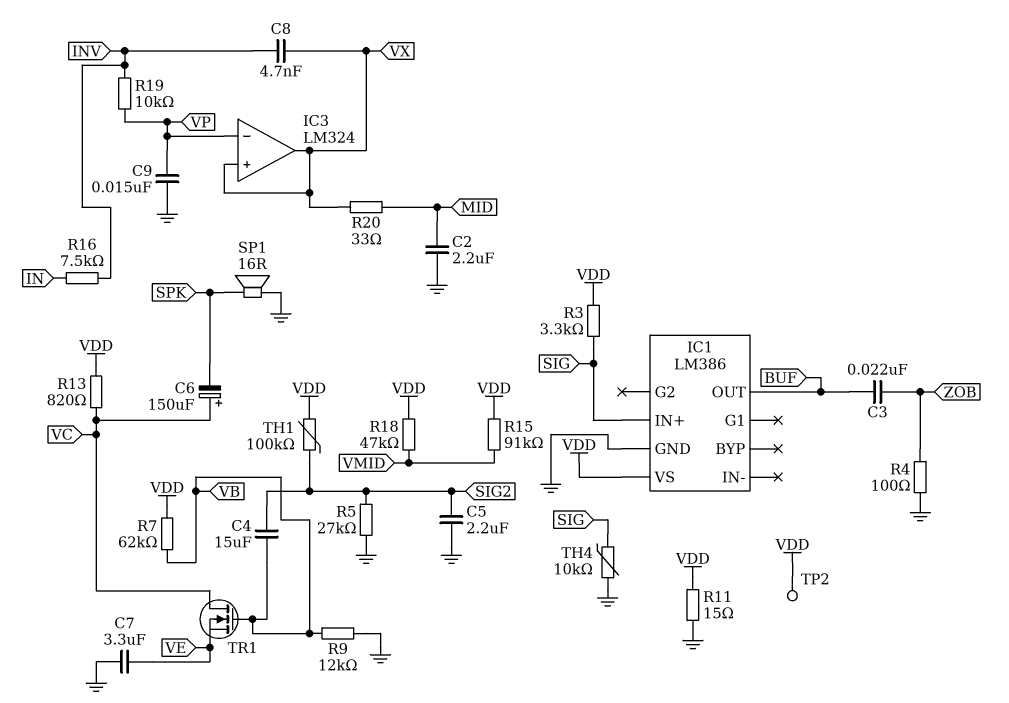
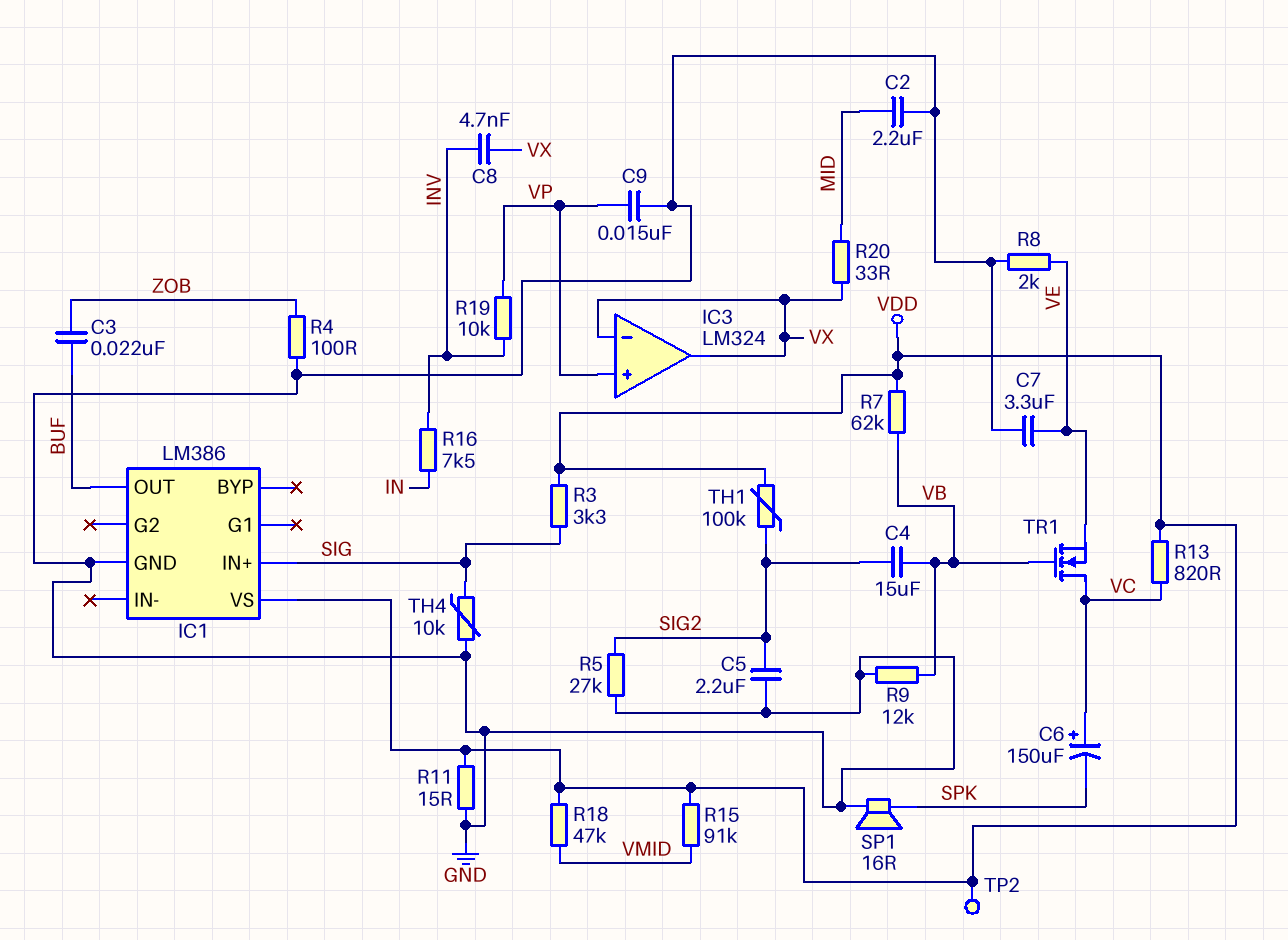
IC3 pin in+: VX -> VP
IC3 pin in-: VP -> VX
R8: none -> 2k (GND, VE)

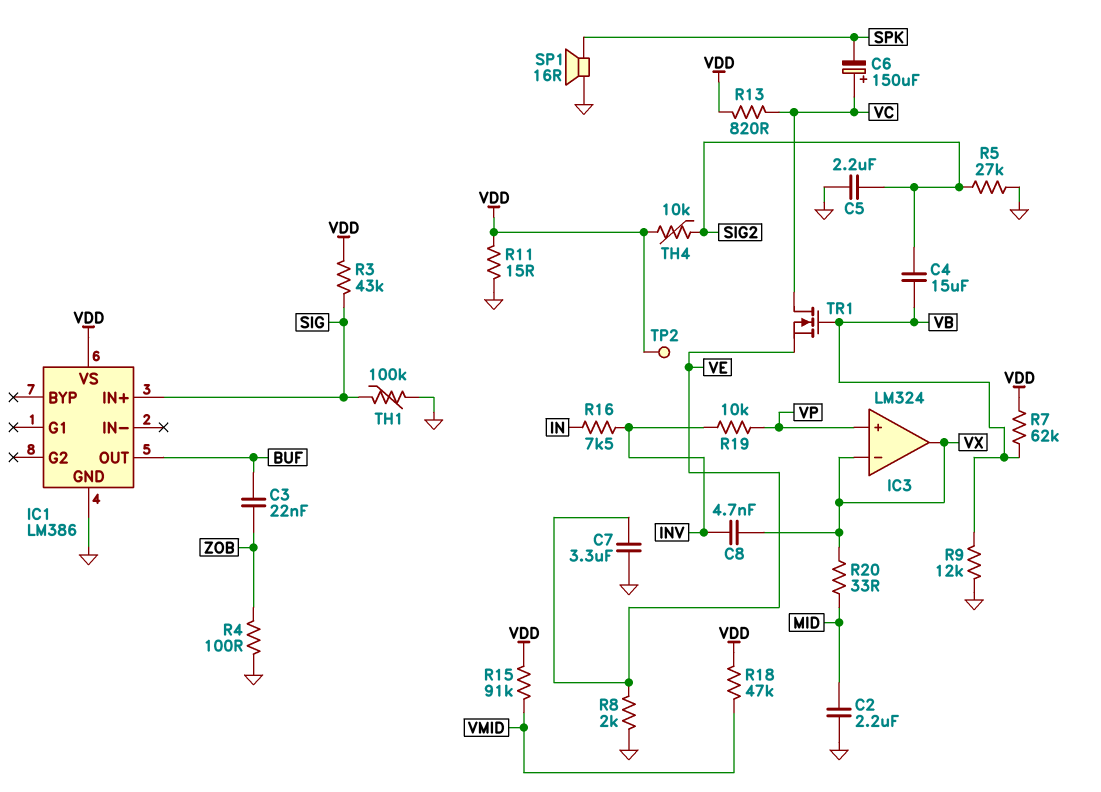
C9: 15nF (GND, VP) -> none
R3: 3.3k (SIG, VDD) -> 43k (SIG, VDD)
TH1: 100k (SIG2, VDD) -> 100k (GND, SIG)
TH4: 10k (GND, SIG) -> 10k (SIG2, VDD)

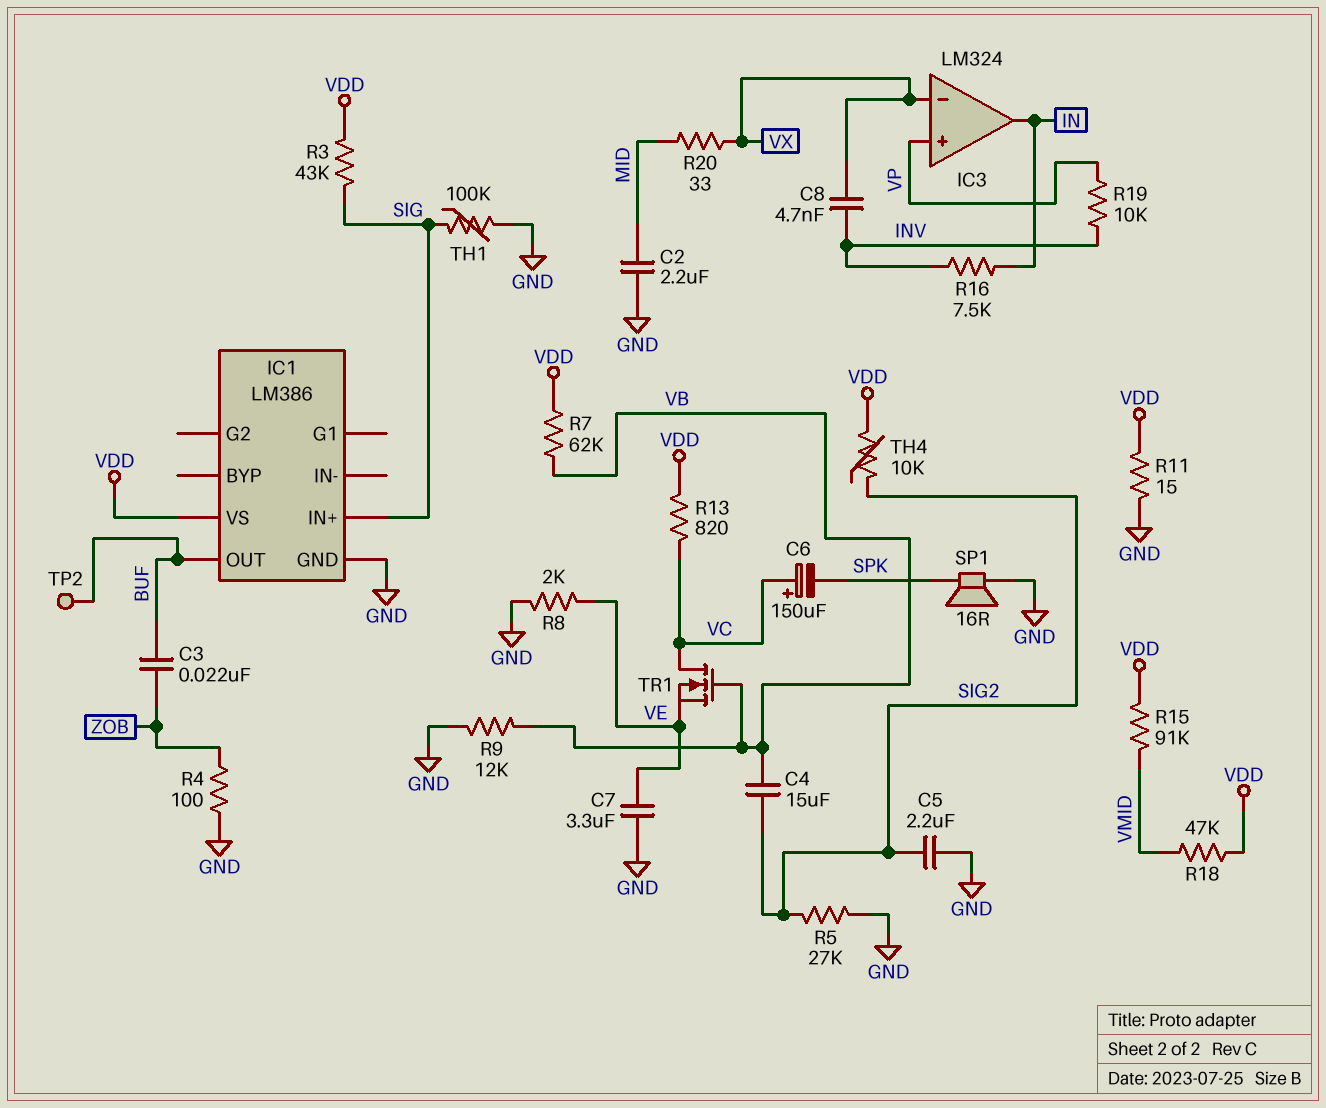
IC3 pin out: VX -> IN
TP2: test point (VDD) -> test point (BUF)

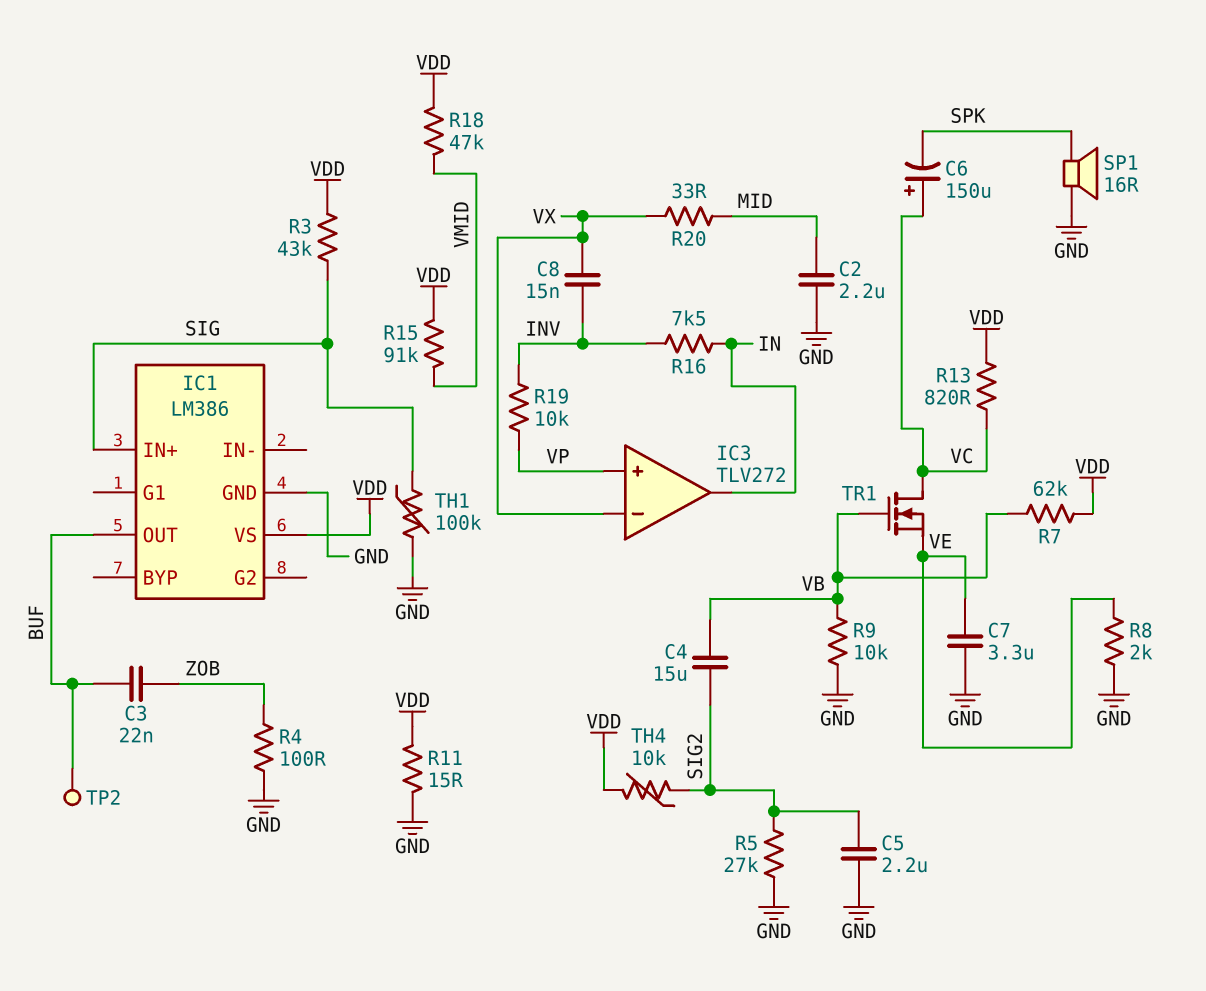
C8: 4.7nF (INV, VX) -> 15nF (INV, VX)
IC3: LM324 -> TLV272
R9: 12k (GND, VB) -> 10k (GND, VB)

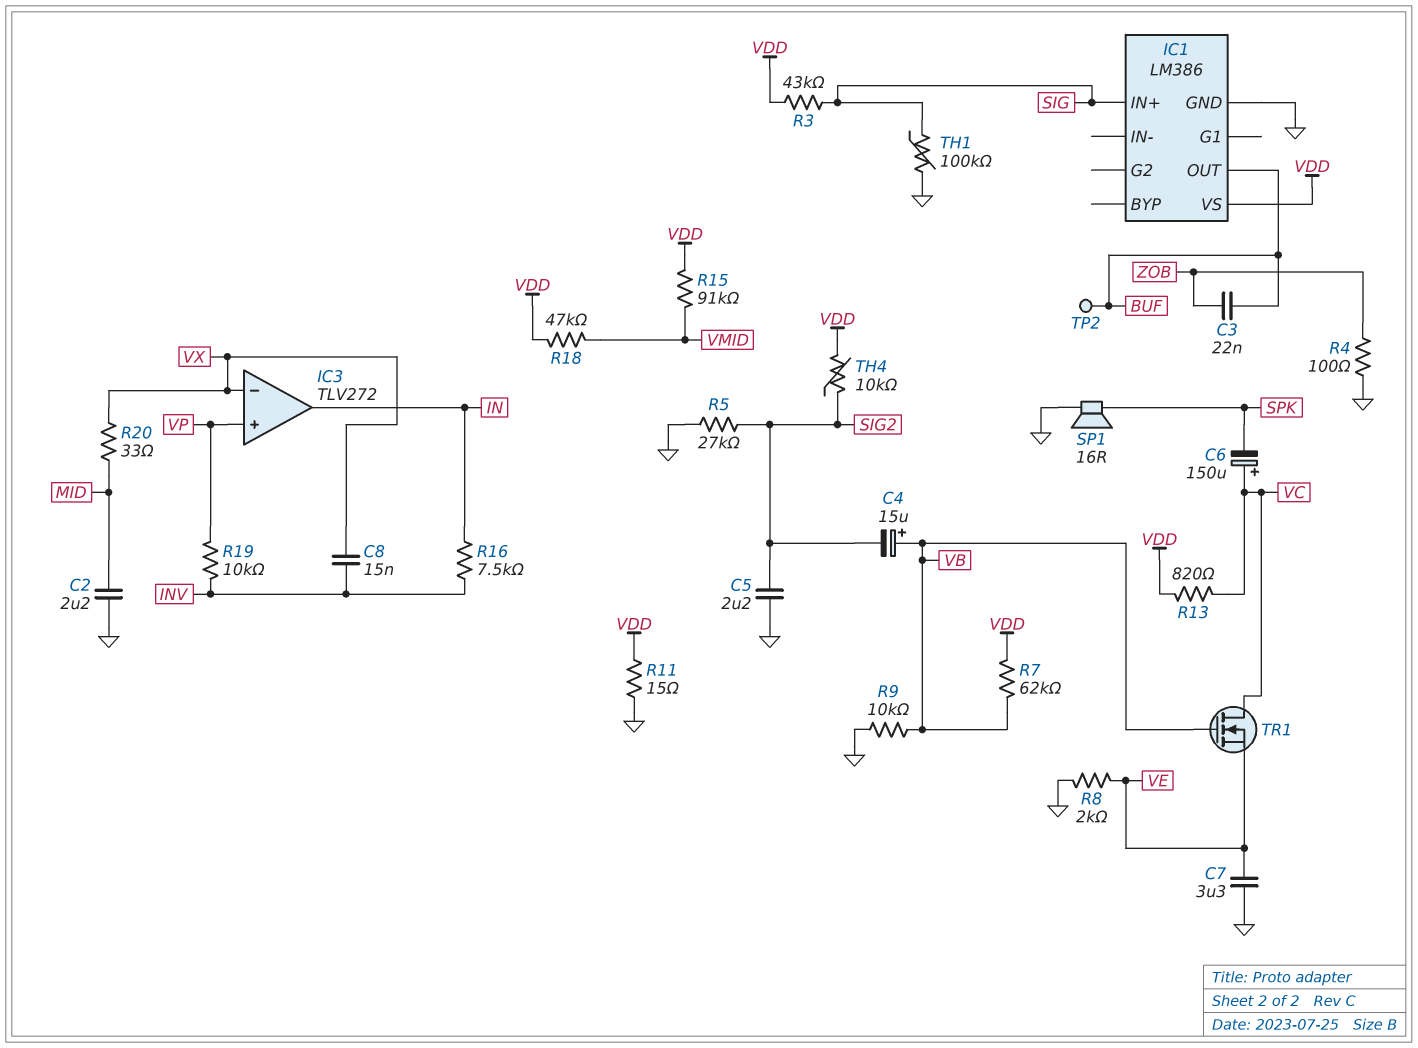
C4: 15uF (SIG2, VB) -> 15uF (plus VB, minus SIG2)

